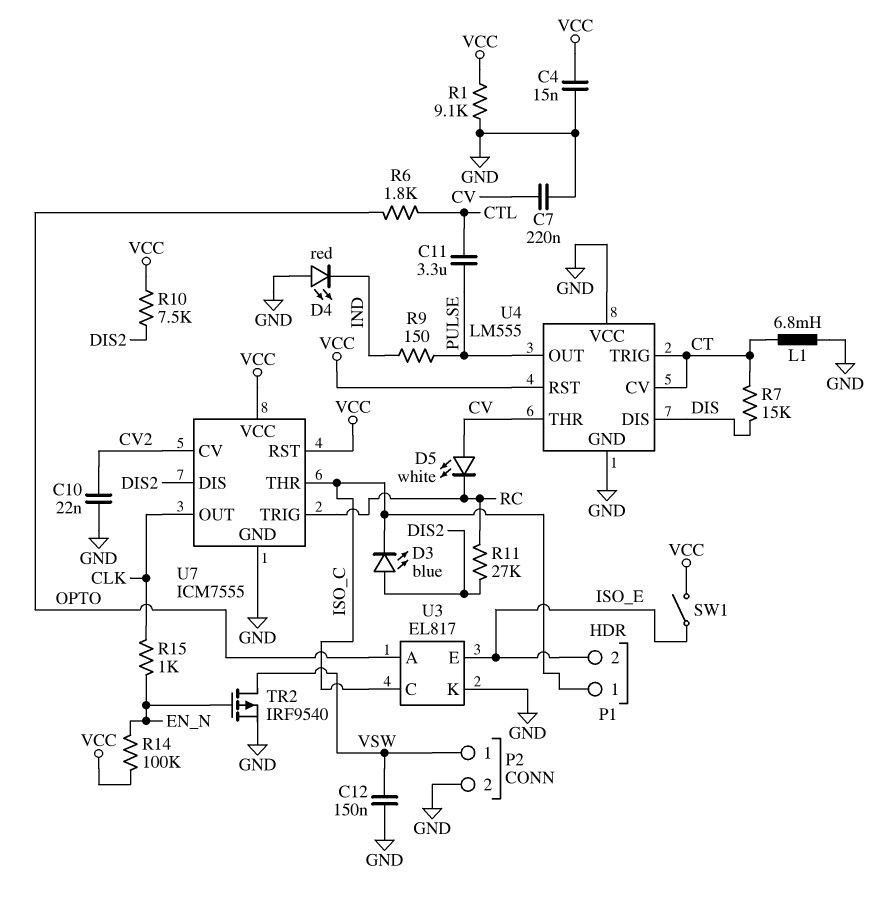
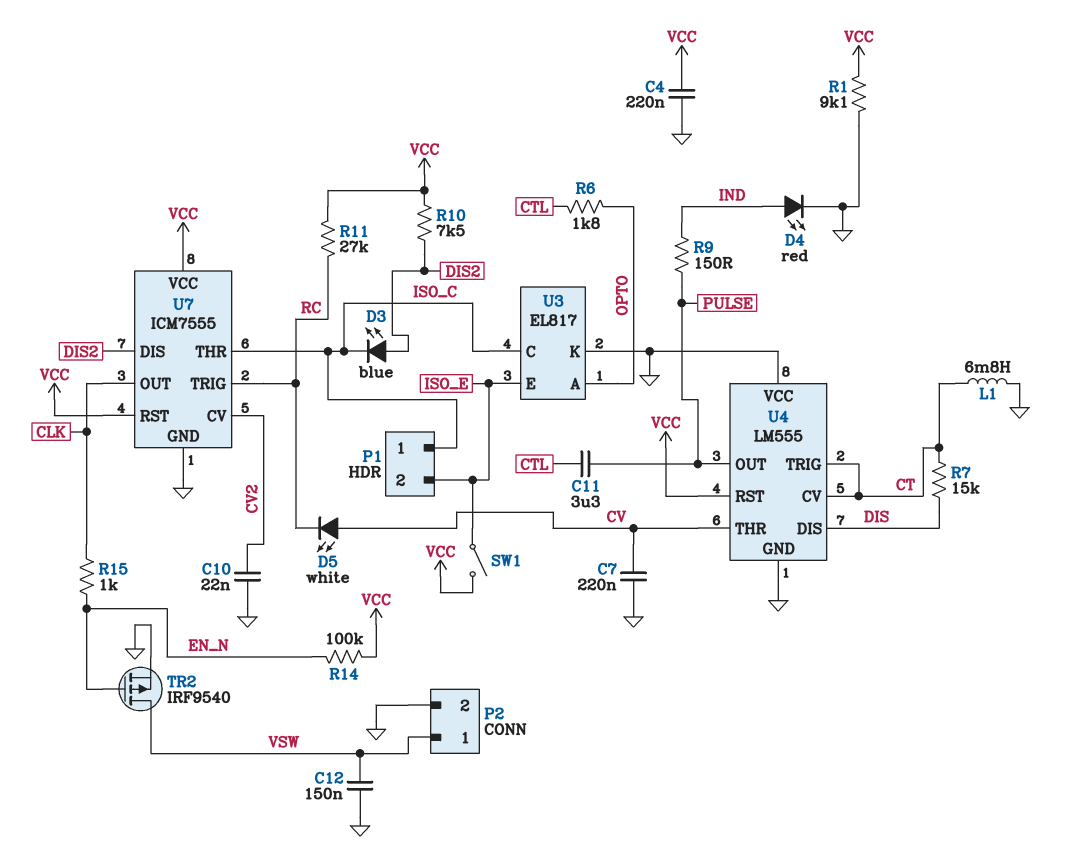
C4: 15nF (GND, VCC) -> 220nF (GND, VCC)
D4: LED red (A GND, K IND) -> LED red (A IND, K GND)
R11: 27k (DIS2, RC) -> 27k (RC, VCC)

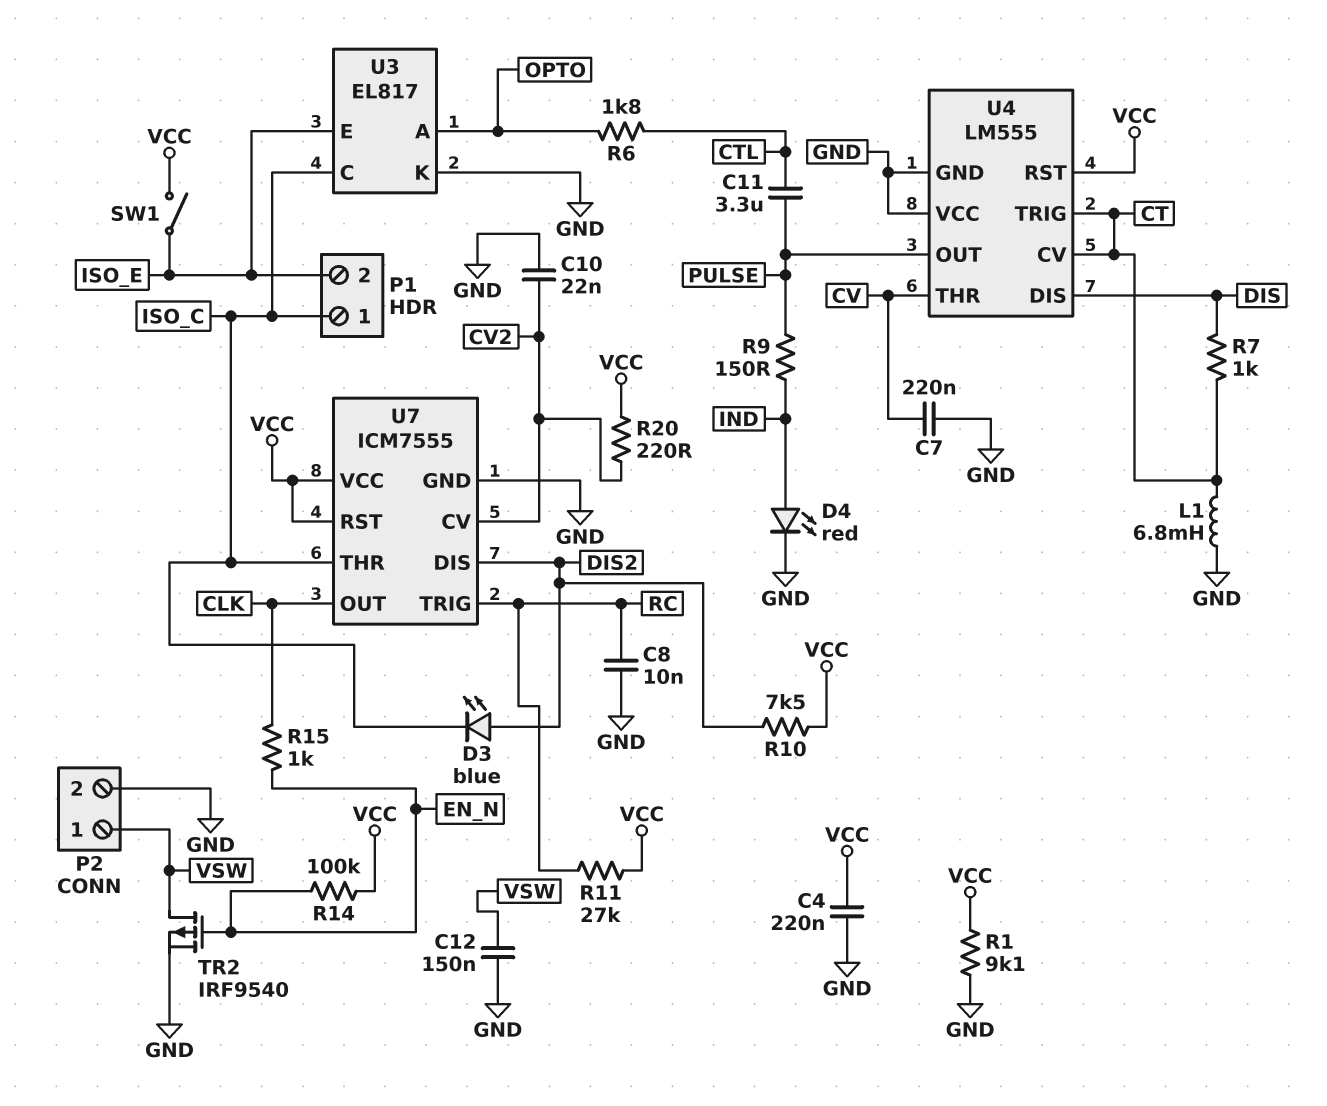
C8: none -> 10nF (GND, RC)
D5: LED white (A CV, K RC) -> none
R7: 15k (CT, DIS) -> 1k (CT, DIS)
R20: none -> 220 (CV2, VCC)

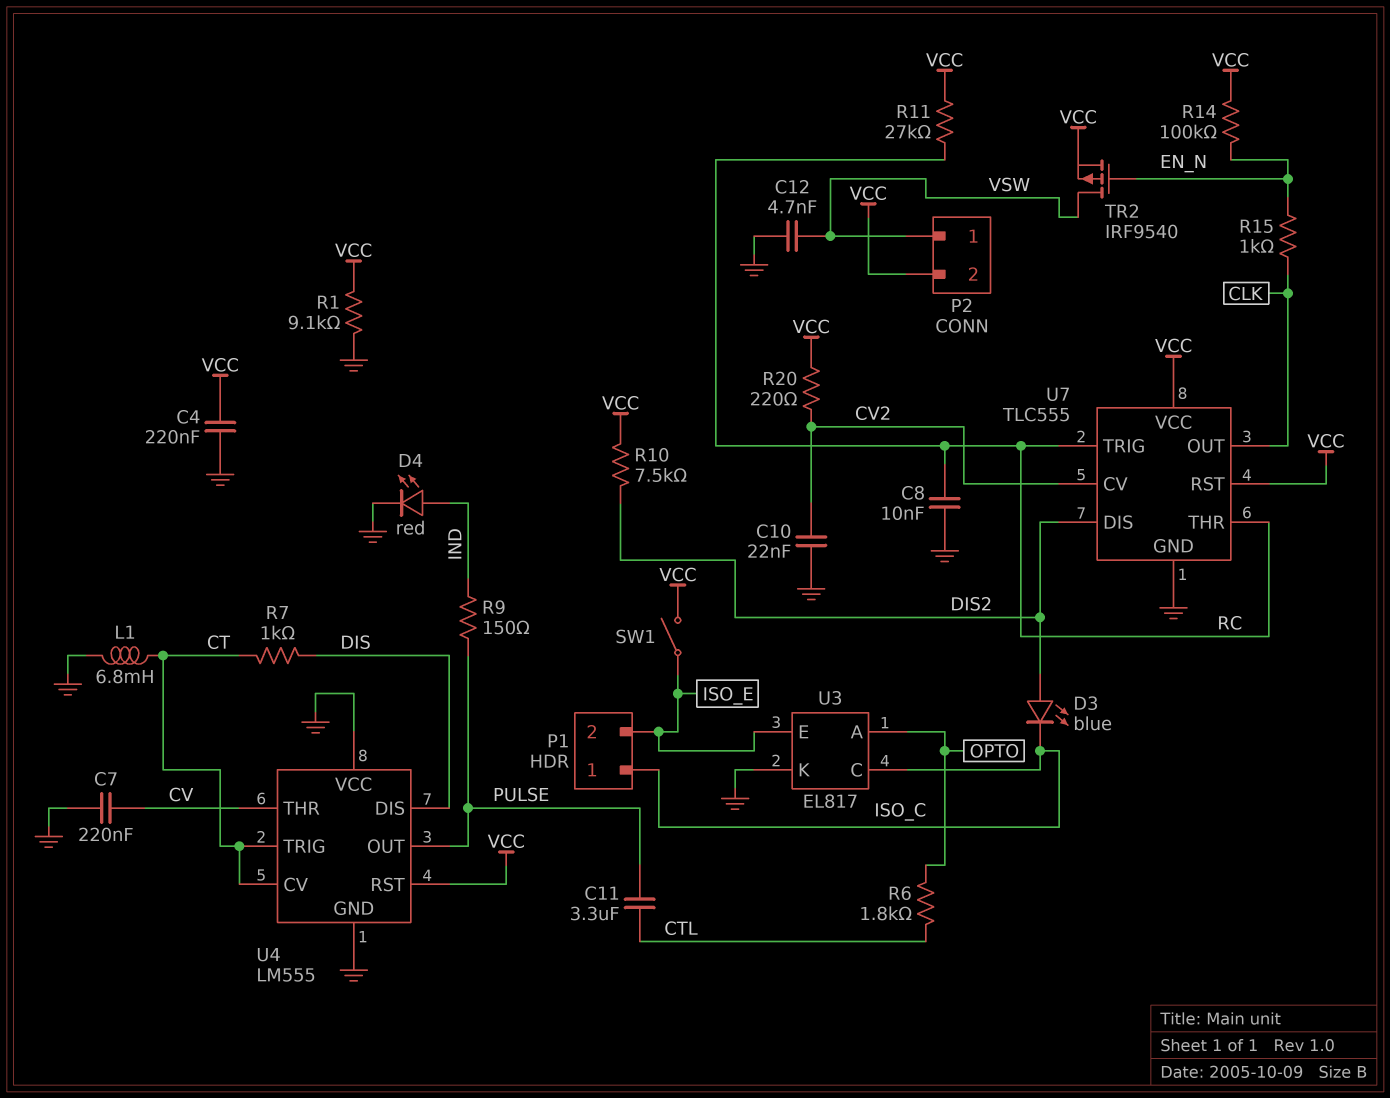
C12: 150nF (GND, VSW) -> 4.7nF (GND, VSW)
P2 pin 2: GND -> VCC
TR2: PMOS IRF9540 (G EN_N, D VSW, S GND) -> PMOS IRF9540 (G EN_N, D VSW, S VCC)
U7: ICM7555 -> TLC555
U7 pin THR: ISO_C -> RC

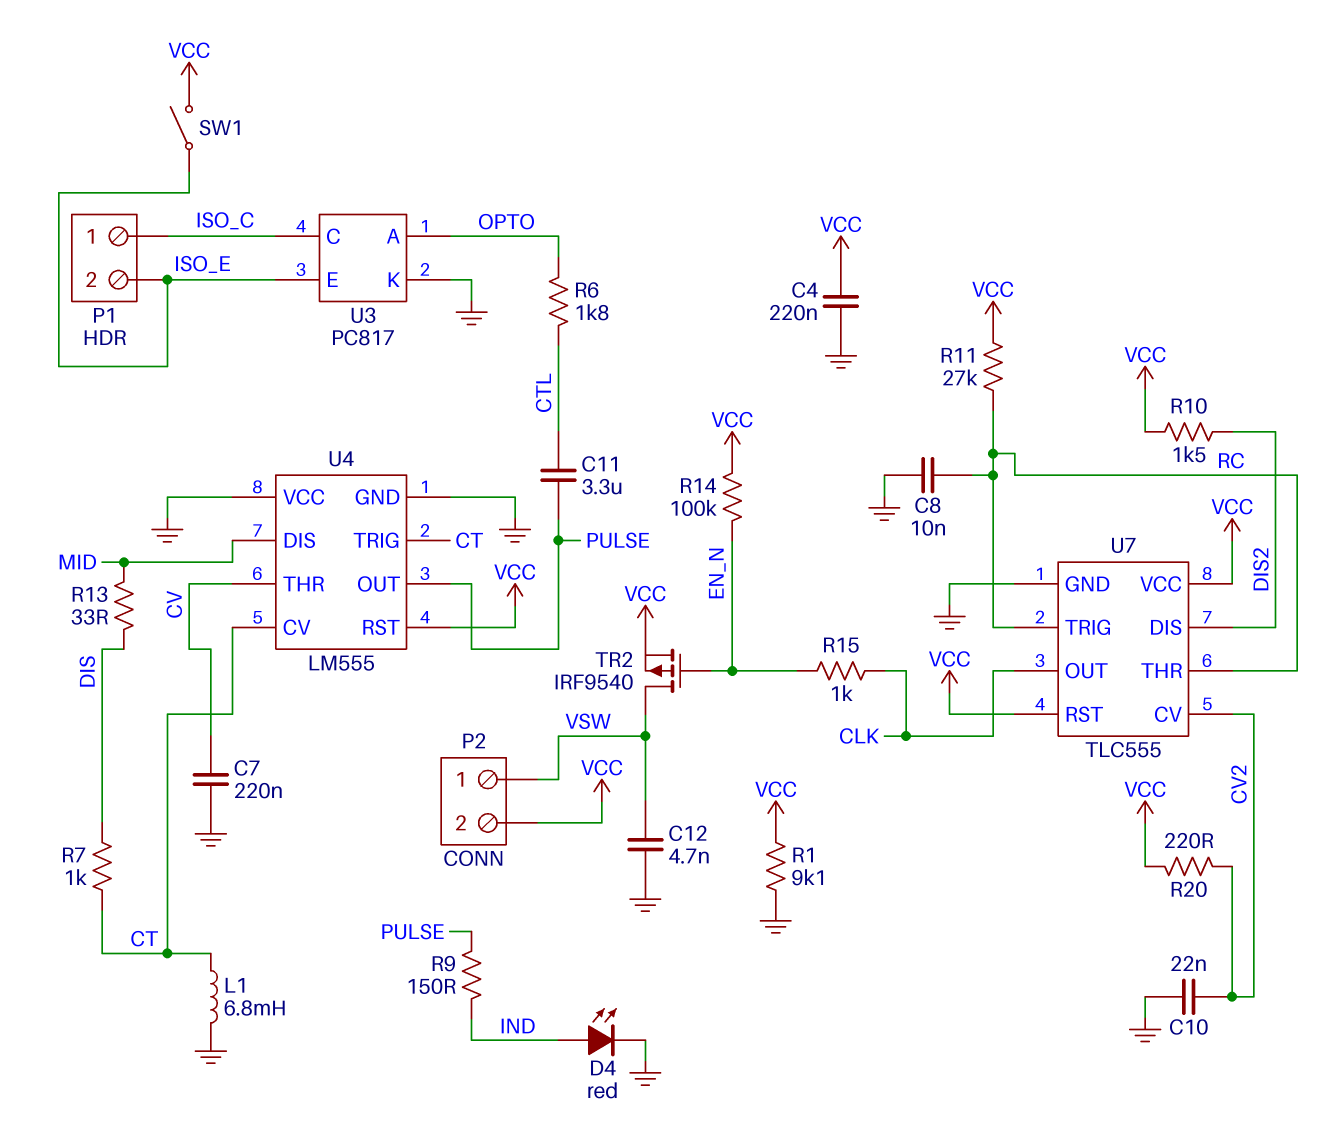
D3: LED blue (A DIS2, K ISO_C) -> none
R10: 7.5k (DIS2, VCC) -> 1.5k (DIS2, VCC)
R13: none -> 33 (DIS, MID)
U3: EL817 -> PC817
U4 pin DIS: DIS -> MID

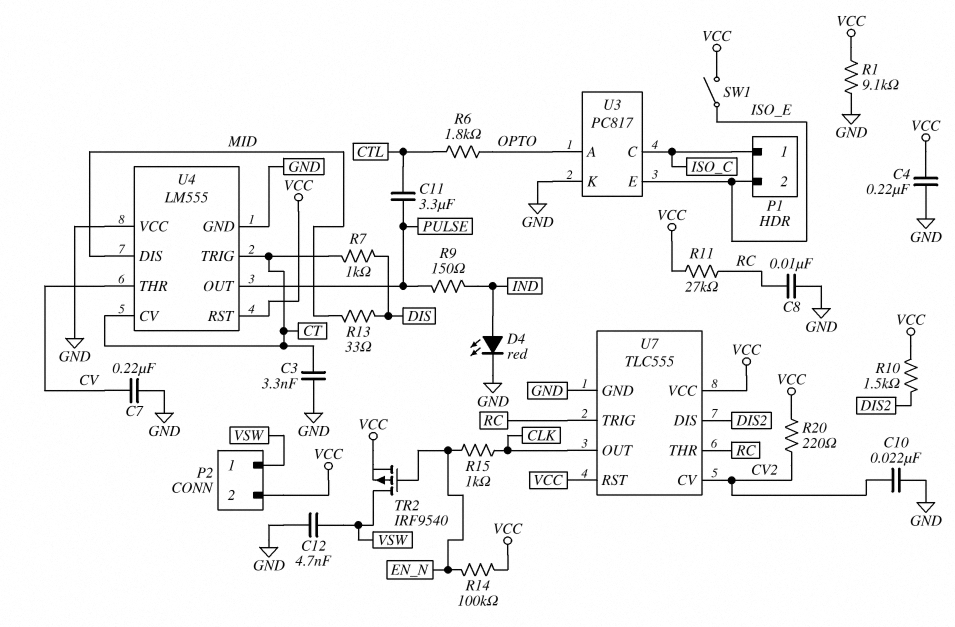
C3: none -> 3.3nF (CT, GND)
L1: 6.8mH (CT, GND) -> none

